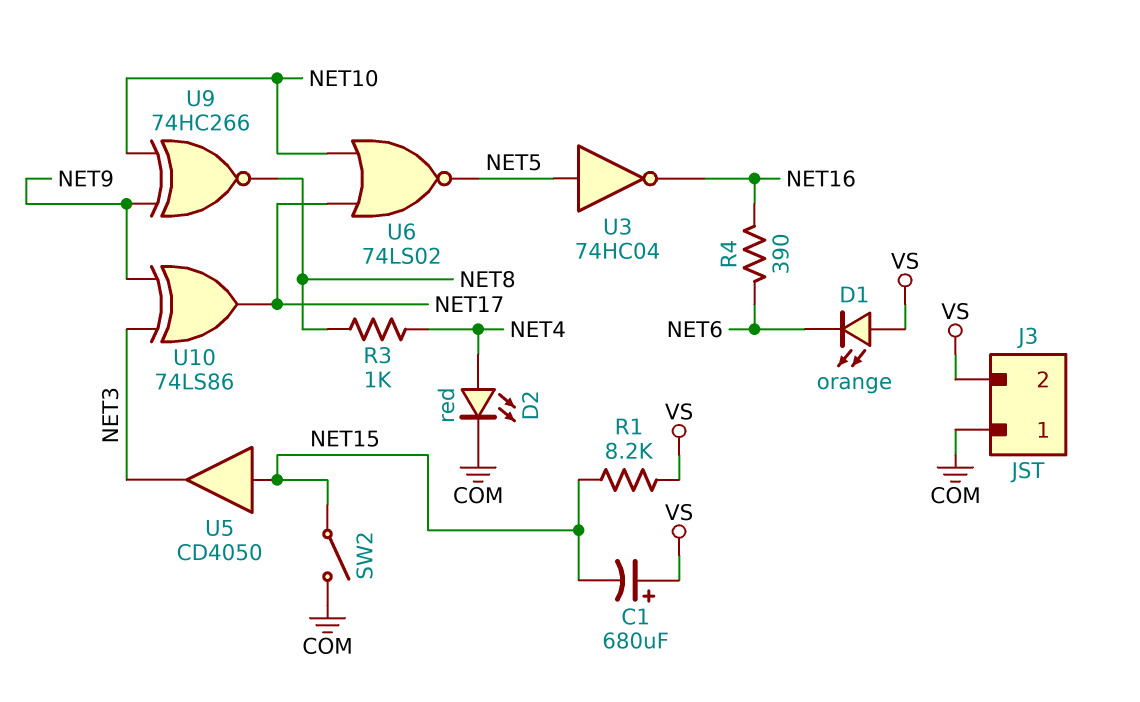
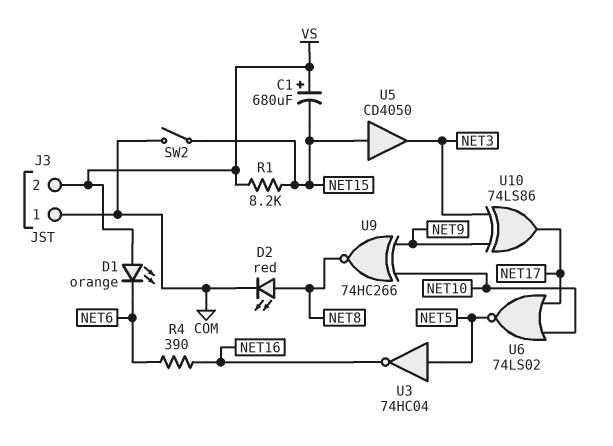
D2: LED red (A NET4, K COM) -> LED red (A NET8, K COM)
R3: 1k (NET4, NET8) -> none

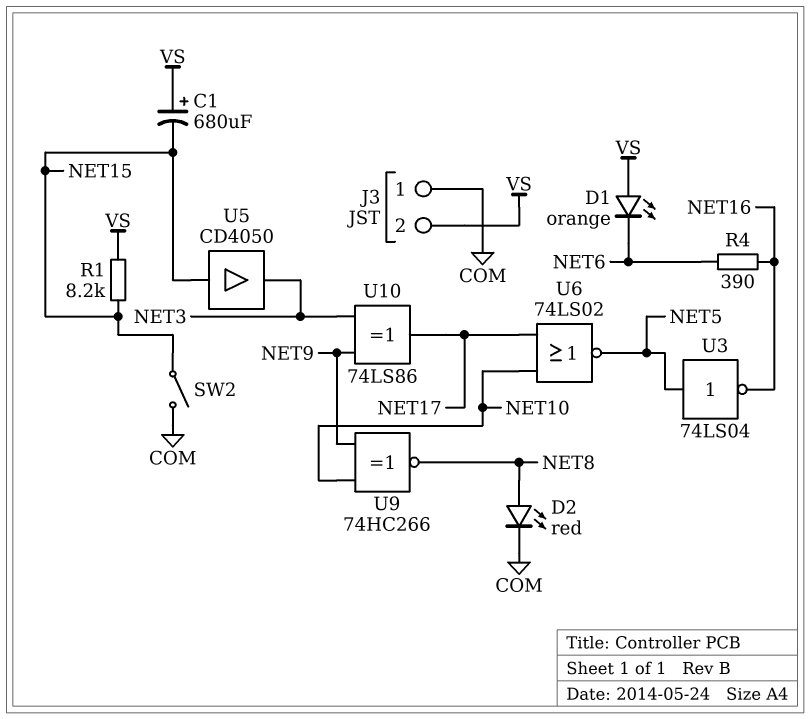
U3: NOT 74HC04 (in NET5, out NET16) -> NOT 74LS04 (in NET5, out NET16)

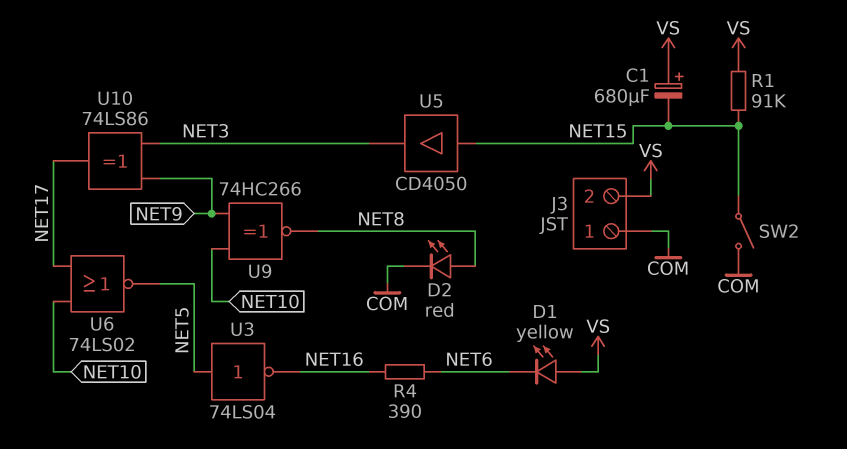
D1: LED orange (A VS, K NET6) -> LED yellow (A VS, K NET6)
R1: 8.2k (NET15, VS) -> 91k (NET15, VS)

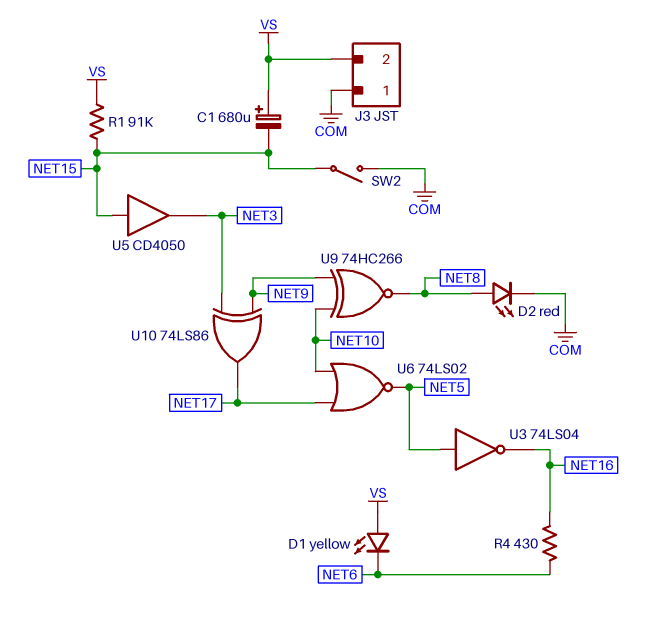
R4: 390 (NET6, NET16) -> 430 (NET6, NET16)

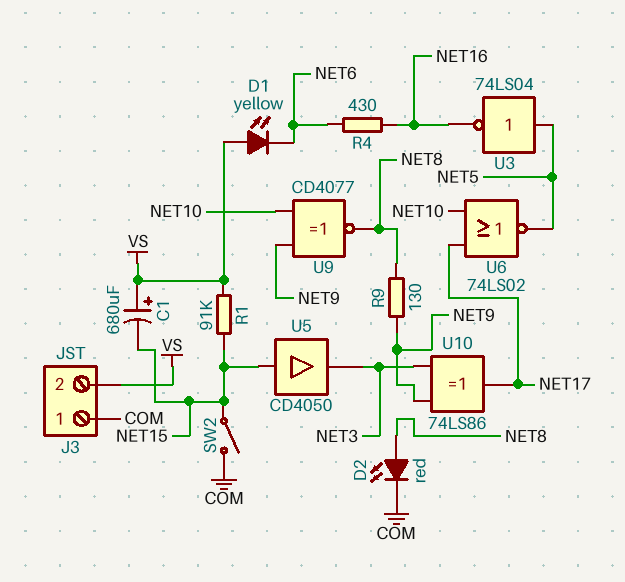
R9: none -> 130 (NET8, NET9)
U9: XNOR 74HC266 (in NET9, in NET10, out NET8) -> XNOR CD4077 (in NET9, in NET10, out NET8)

